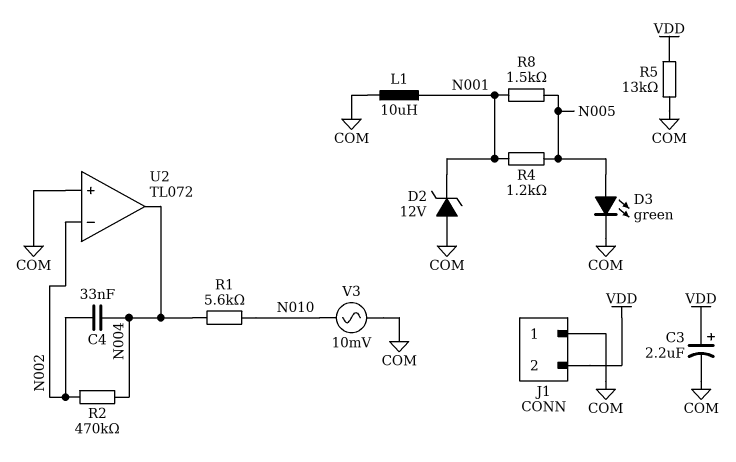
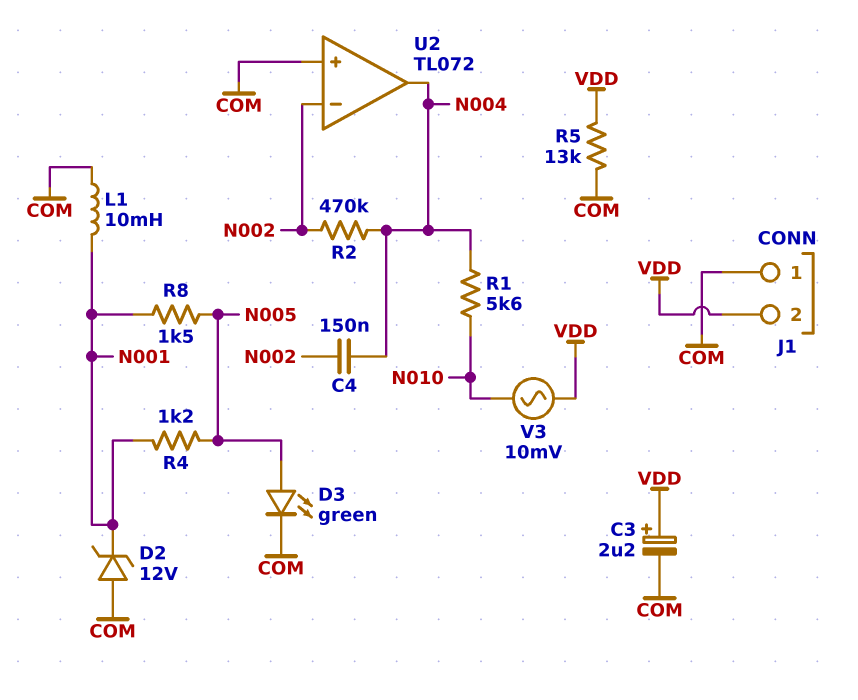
C4: 33nF (N002, N004) -> 150nF (N002, N004)
L1: 10uH (COM, N001) -> 10mH (COM, N001)
V3: AC 10mV (COM, N010) -> AC 10mV (N010, VDD)

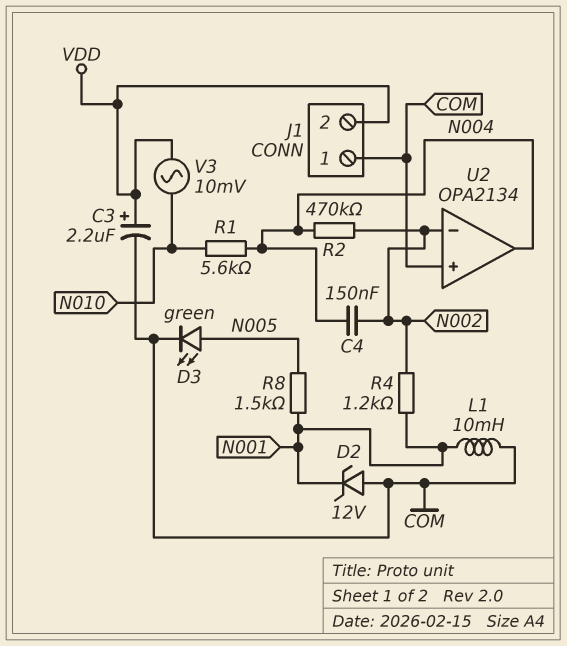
R4: 1.2k (N001, N005) -> 1.2k (N001, N002)
R5: 13k (COM, VDD) -> none
U2: TL072 -> OPA2134

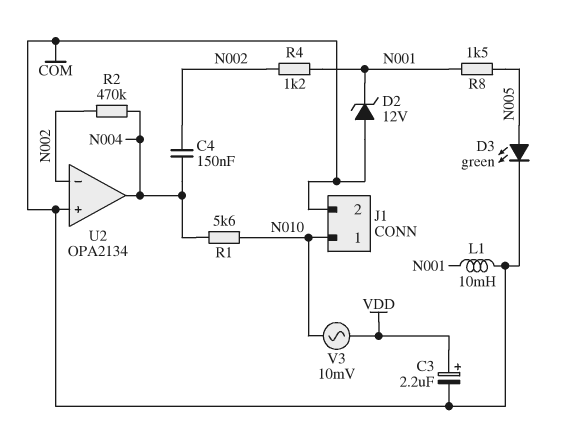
J1 pin 1: COM -> N010
J1 pin 2: VDD -> COM

